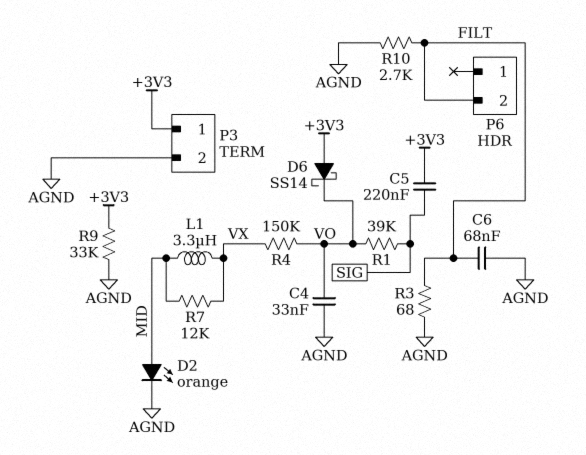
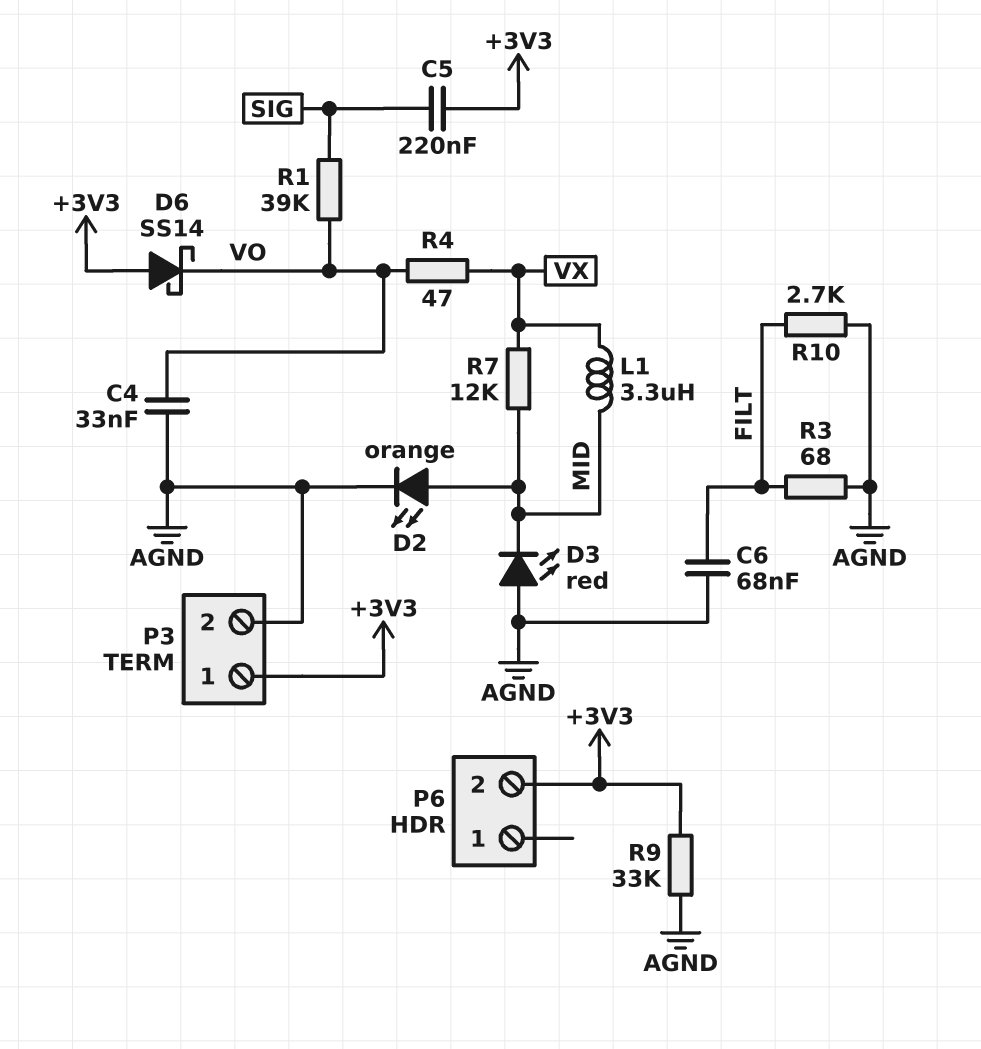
D3: none -> LED red (A AGND, K MID)
P6 pin 2: FILT -> +3V3
R4: 150k (VO, VX) -> 47 (VO, VX)

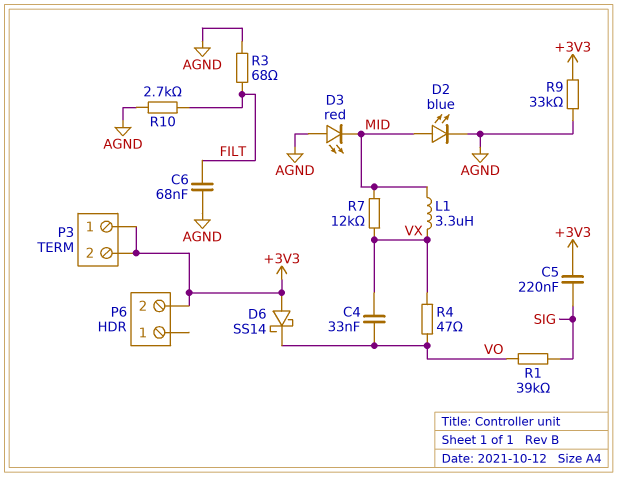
C4: 33nF (AGND, VO) -> 33nF (VO, VX)
D2: LED orange (A MID, K AGND) -> LED blue (A MID, K AGND)
P3 pin 2: AGND -> +3V3

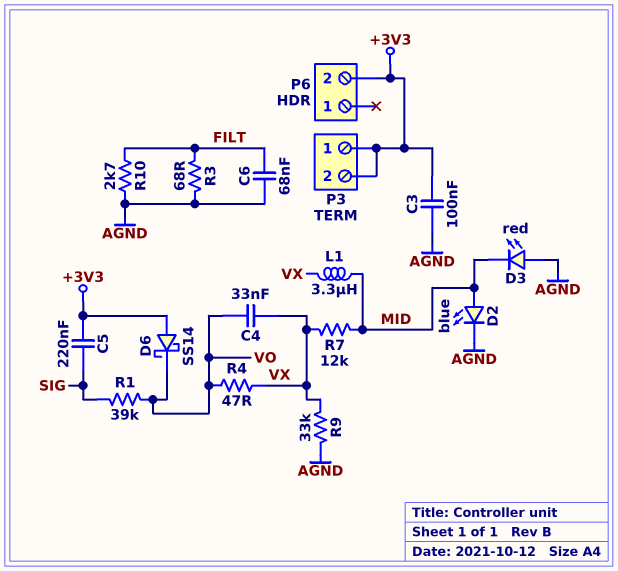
C3: none -> 100nF (+3V3, AGND)
R9: 33k (+3V3, AGND) -> 33k (AGND, VX)

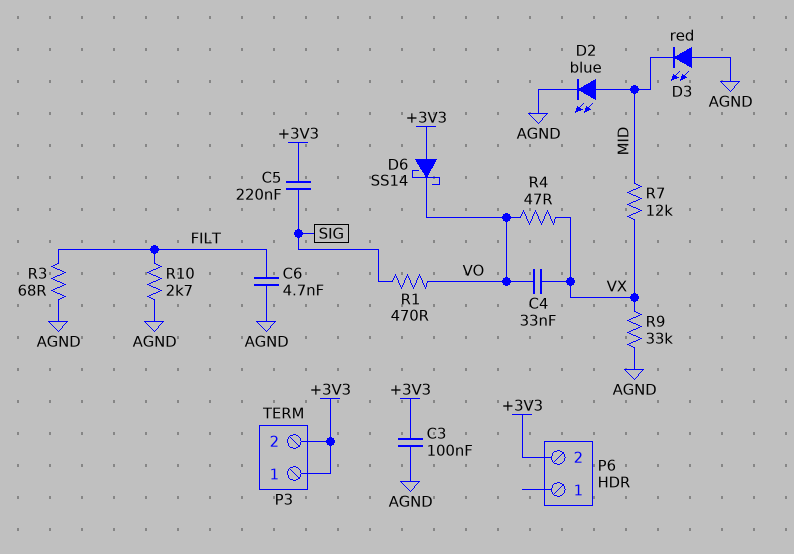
C6: 68nF (AGND, FILT) -> 4.7nF (AGND, FILT)
L1: 3.3uH (MID, VX) -> none
R1: 39k (SIG, VO) -> 470 (SIG, VO)

